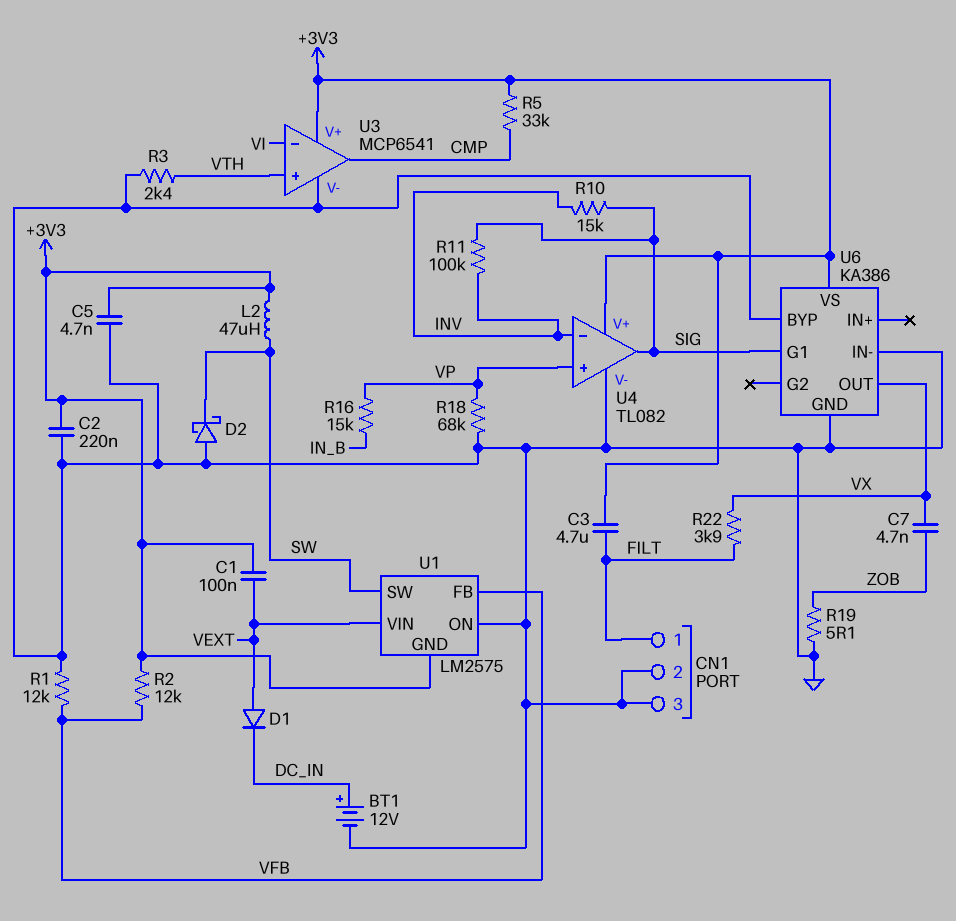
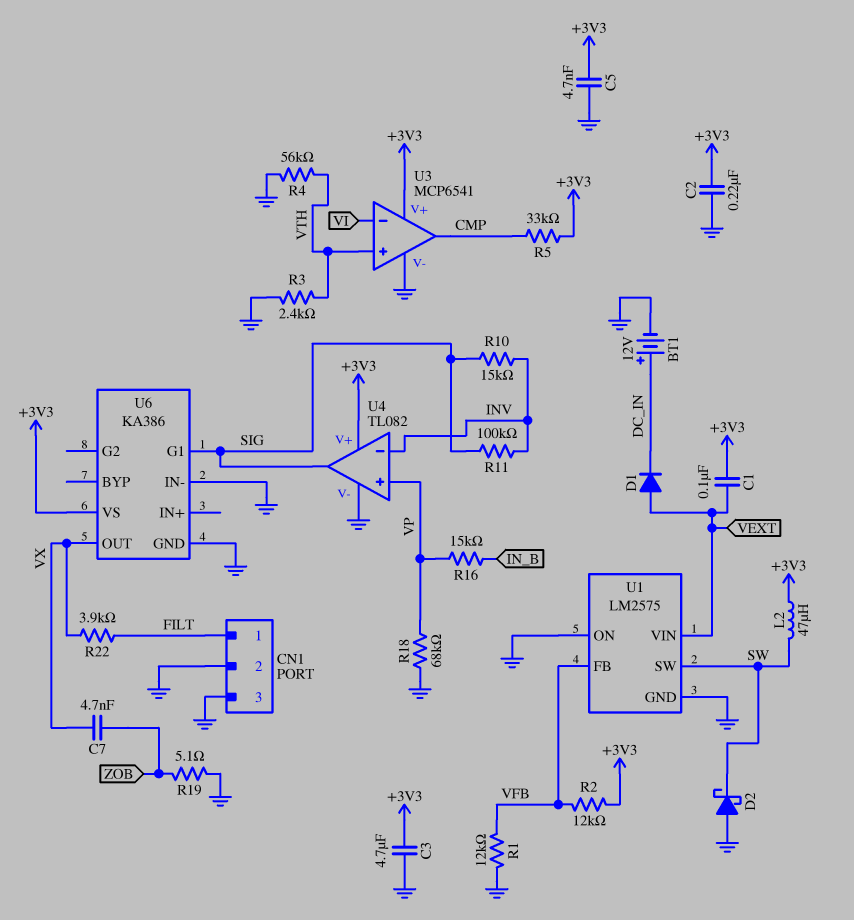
C3: 4.7uF (+3V3, FILT) -> 4.7uF (+3V3, GND)
R4: none -> 56k (GND, VTH)
U1 pin GND: +3V3 -> GND
U6 pin BYP: GND -> none

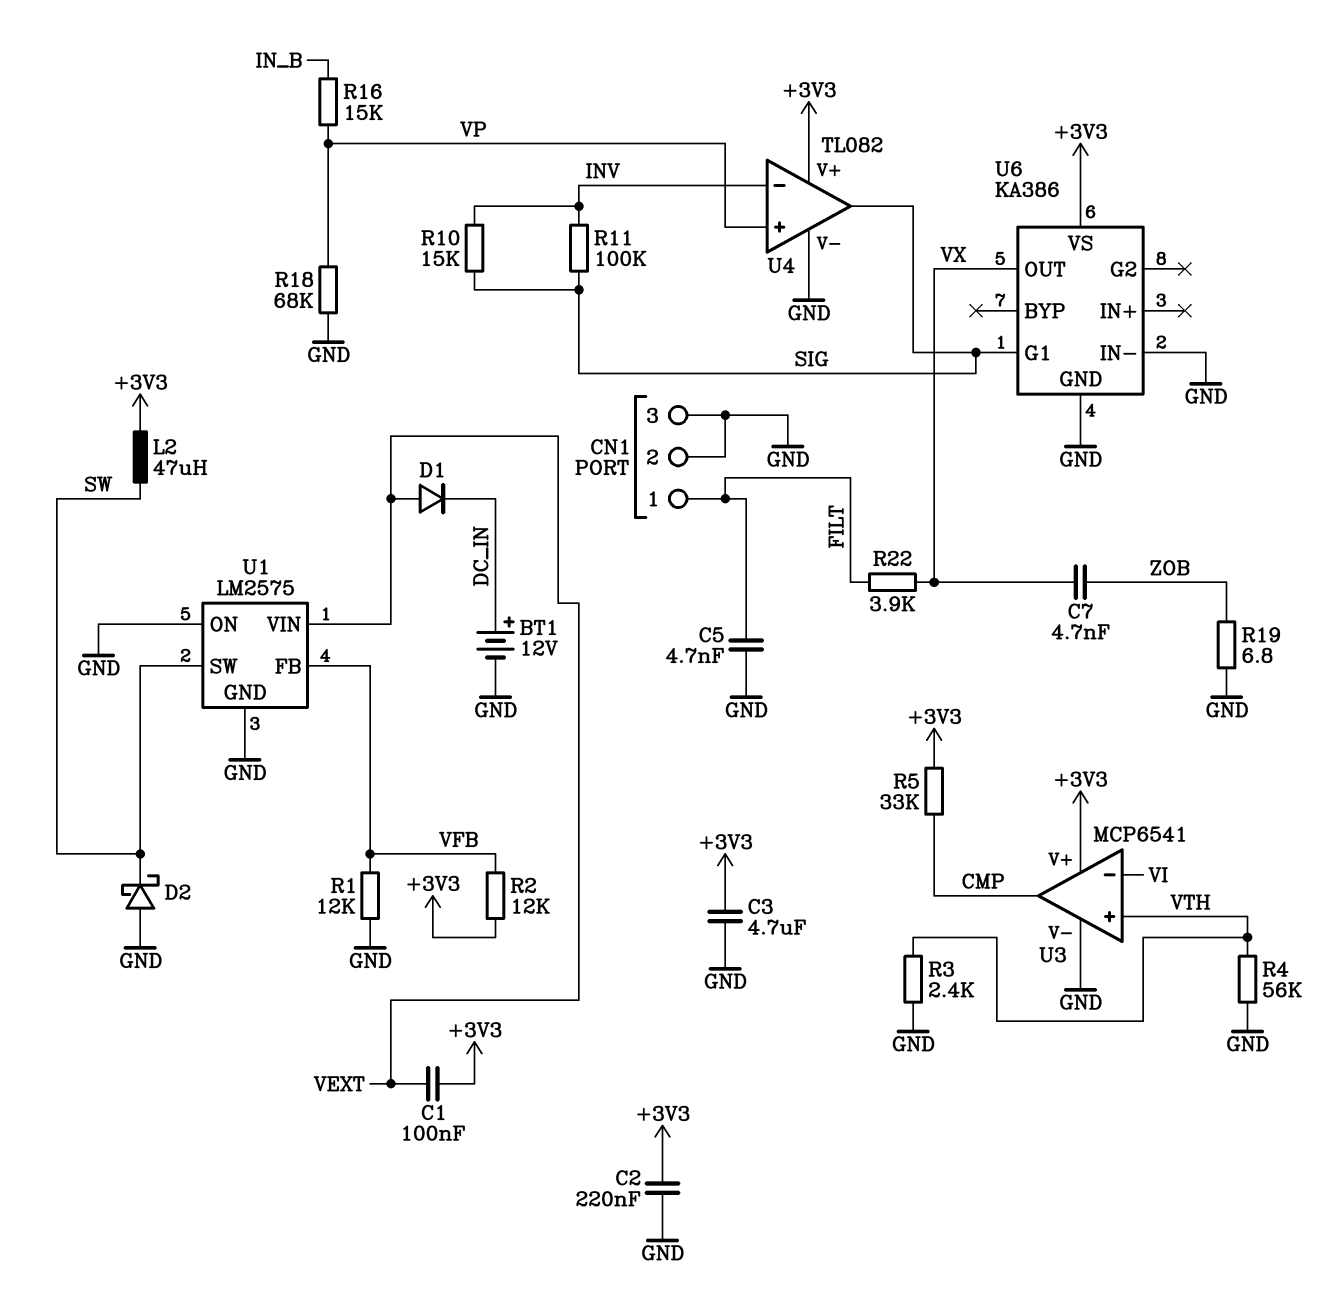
C5: 4.7nF (+3V3, GND) -> 4.7nF (FILT, GND)
R19: 5.1 (GND, ZOB) -> 6.8 (GND, ZOB)

